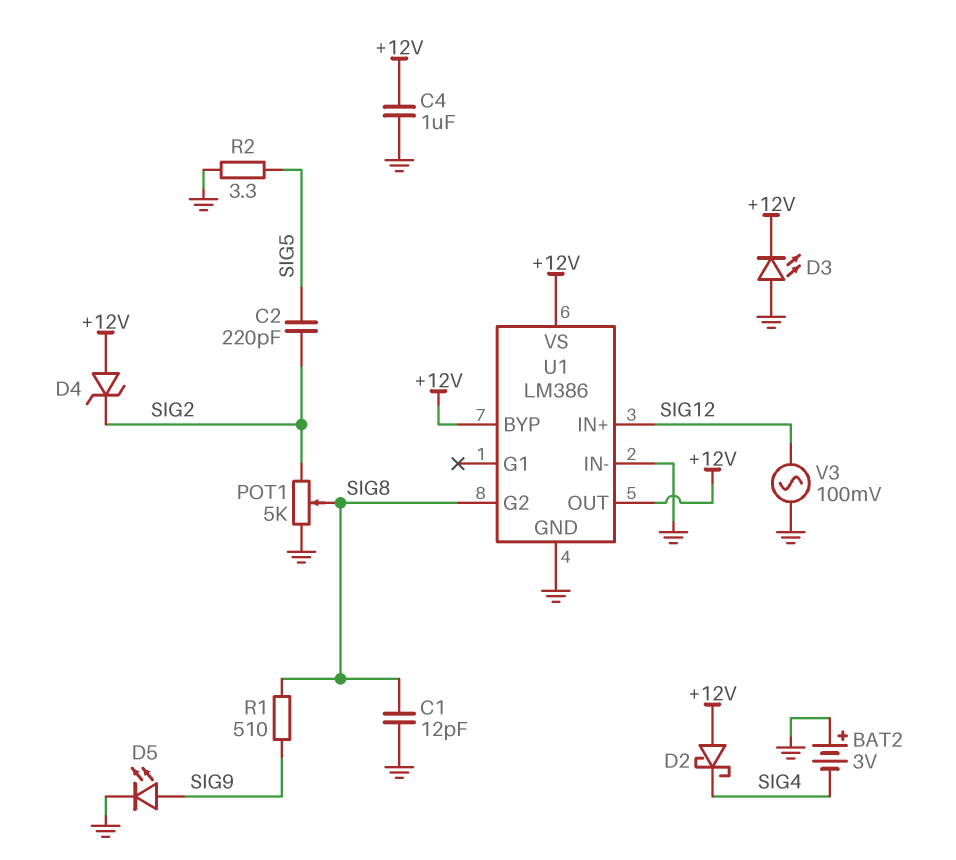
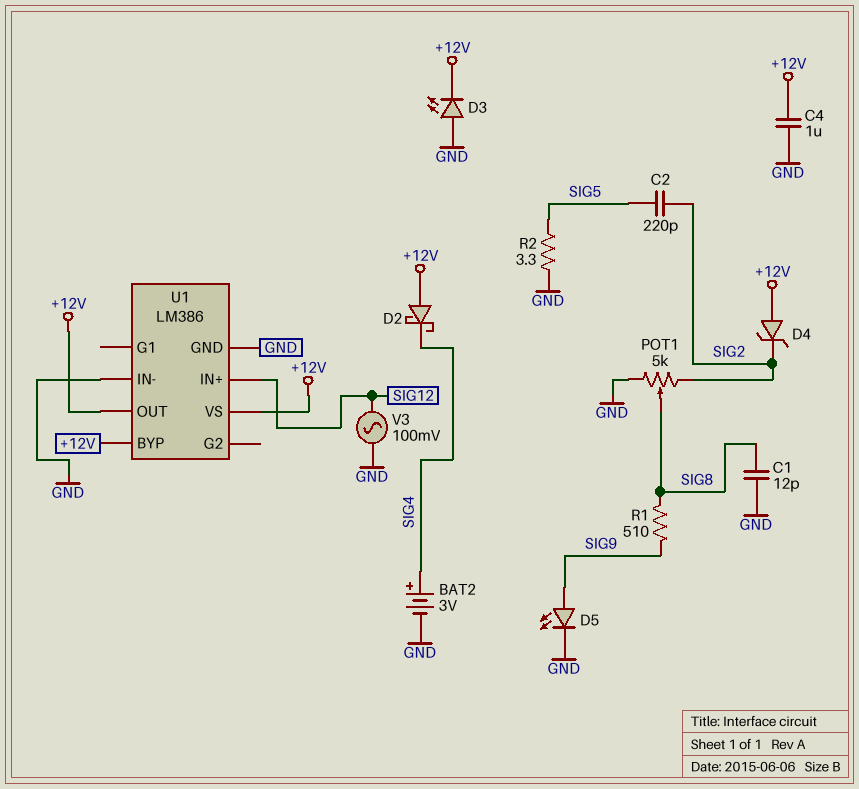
BAT2: 3V (plus GND, minus SIG4) -> 3V (plus SIG4, minus GND)
U1 pin G2: SIG8 -> none

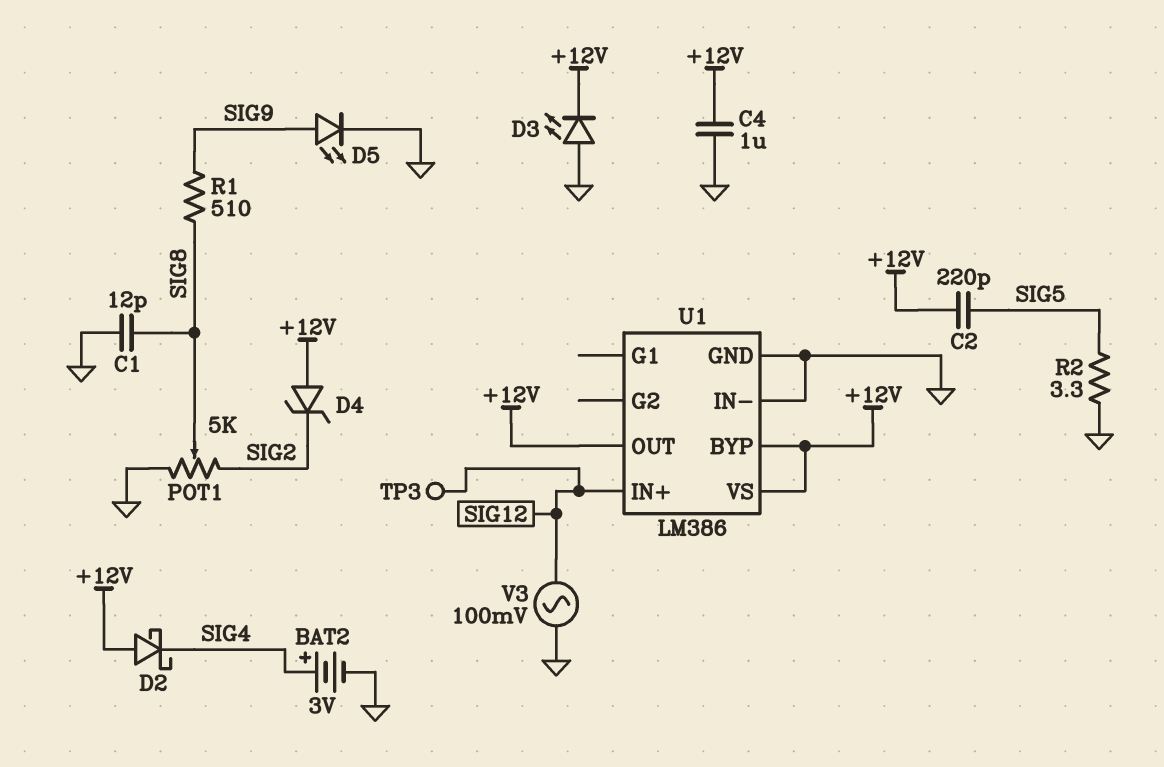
C2: 220pF (SIG2, SIG5) -> 220pF (+12V, SIG5)
TP3: none -> test point (SIG12)

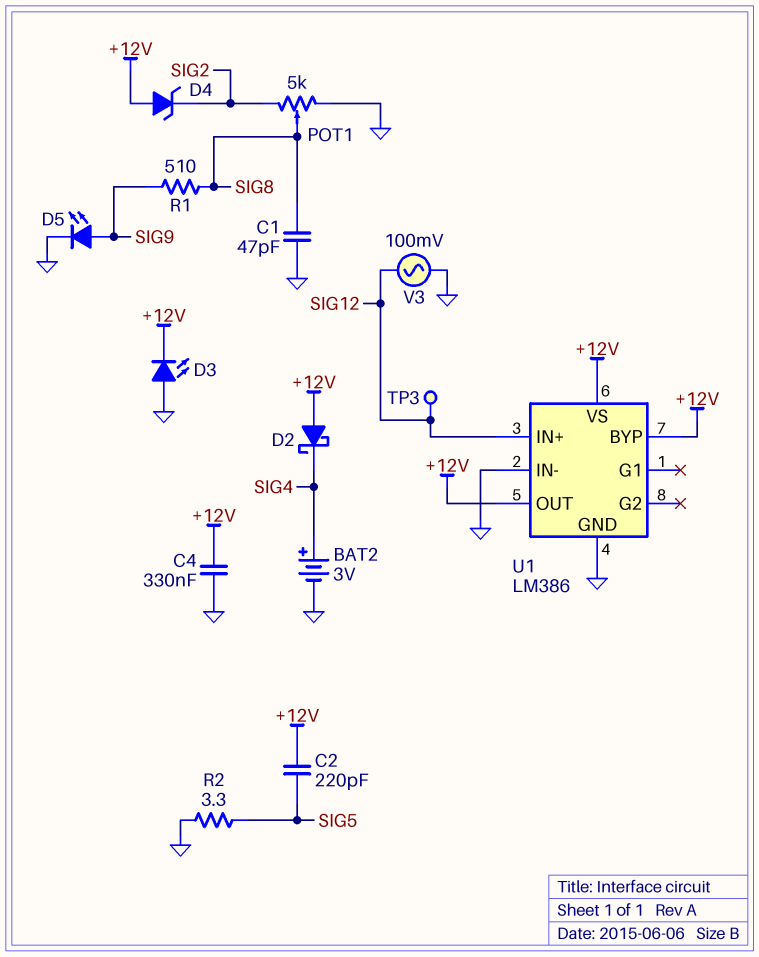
C1: 12pF (GND, SIG8) -> 47pF (GND, SIG8)
C4: 1uF (+12V, GND) -> 330nF (+12V, GND)

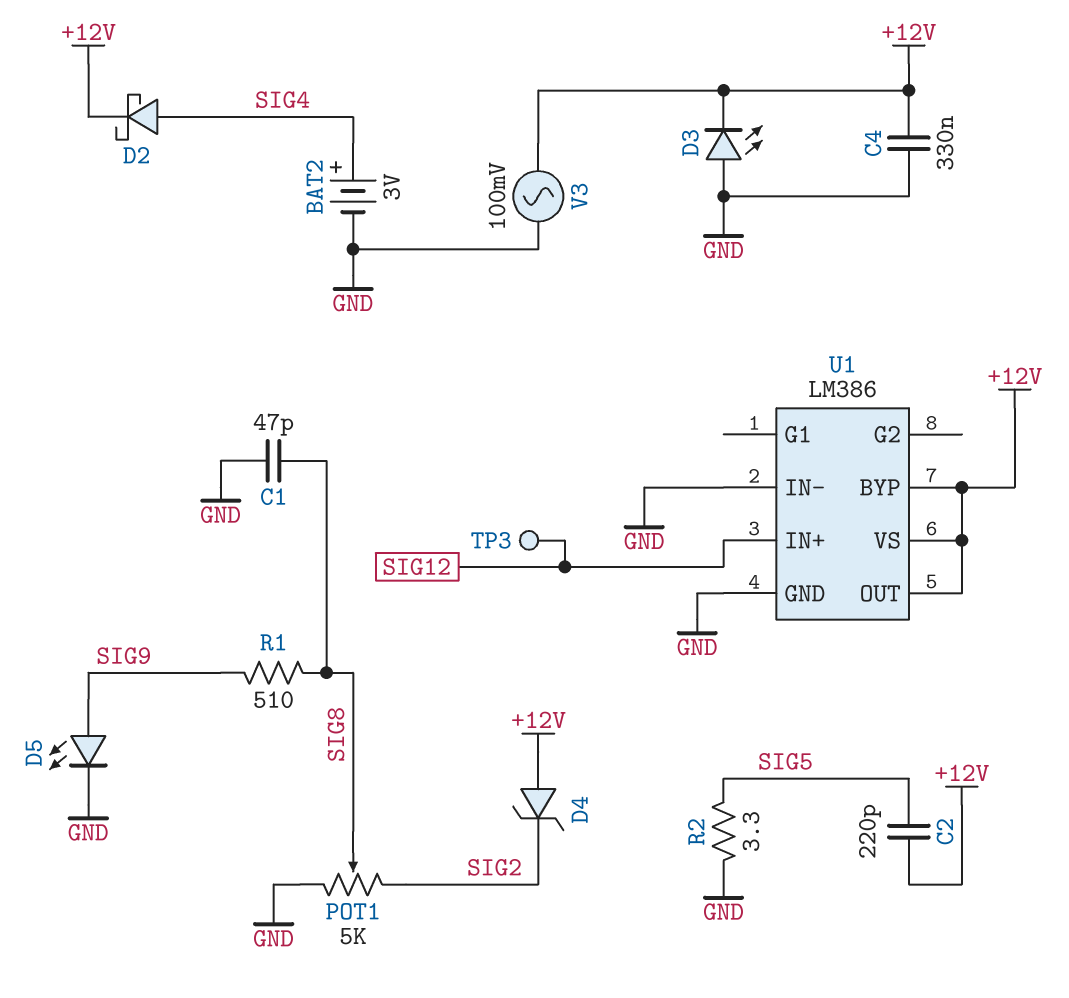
D2: schottky (A +12V, K SIG4) -> schottky (A SIG4, K +12V)
V3: AC 100mV (GND, SIG12) -> AC 100mV (+12V, GND)

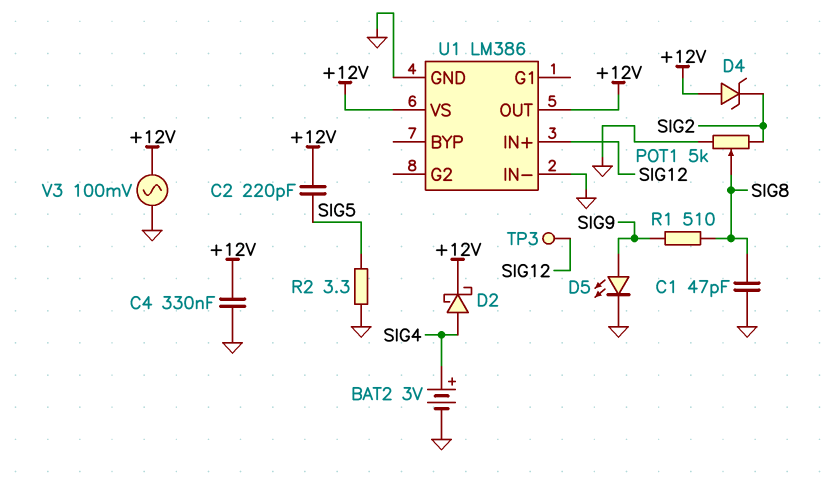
D3: LED (A GND, K +12V) -> none
U1 pin BYP: +12V -> none

